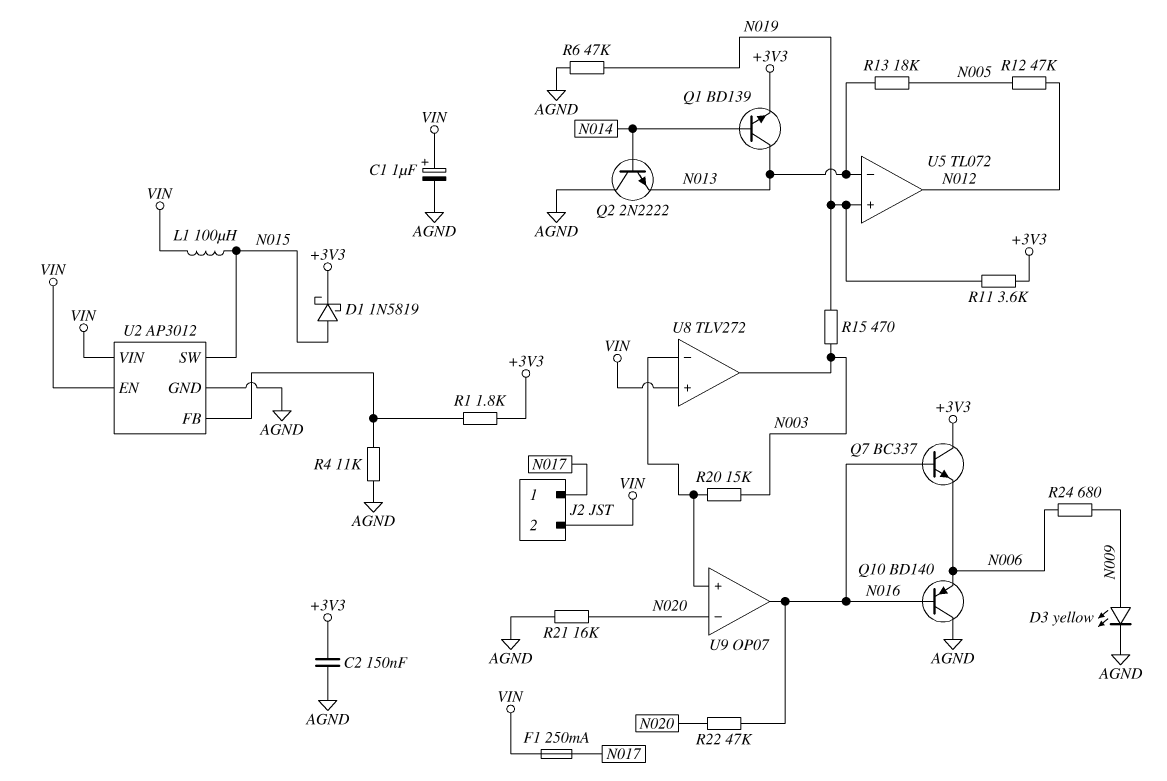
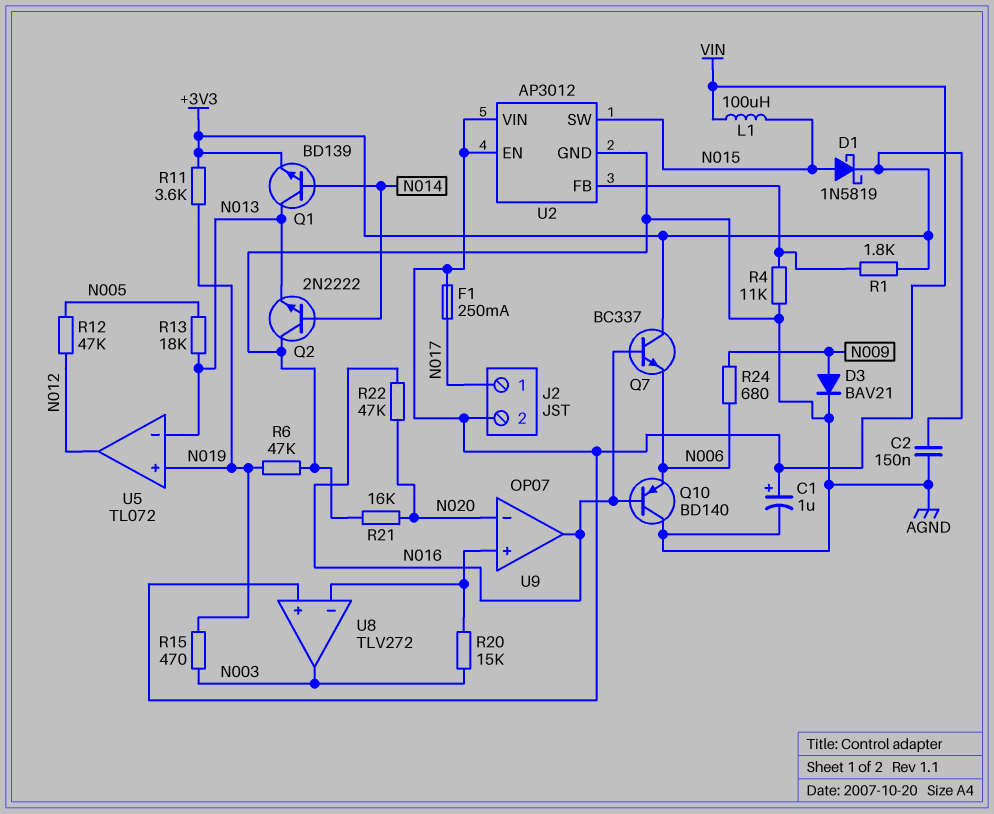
D3: LED yellow (A N009, K AGND) -> diode BAV21 (A N009, K AGND)

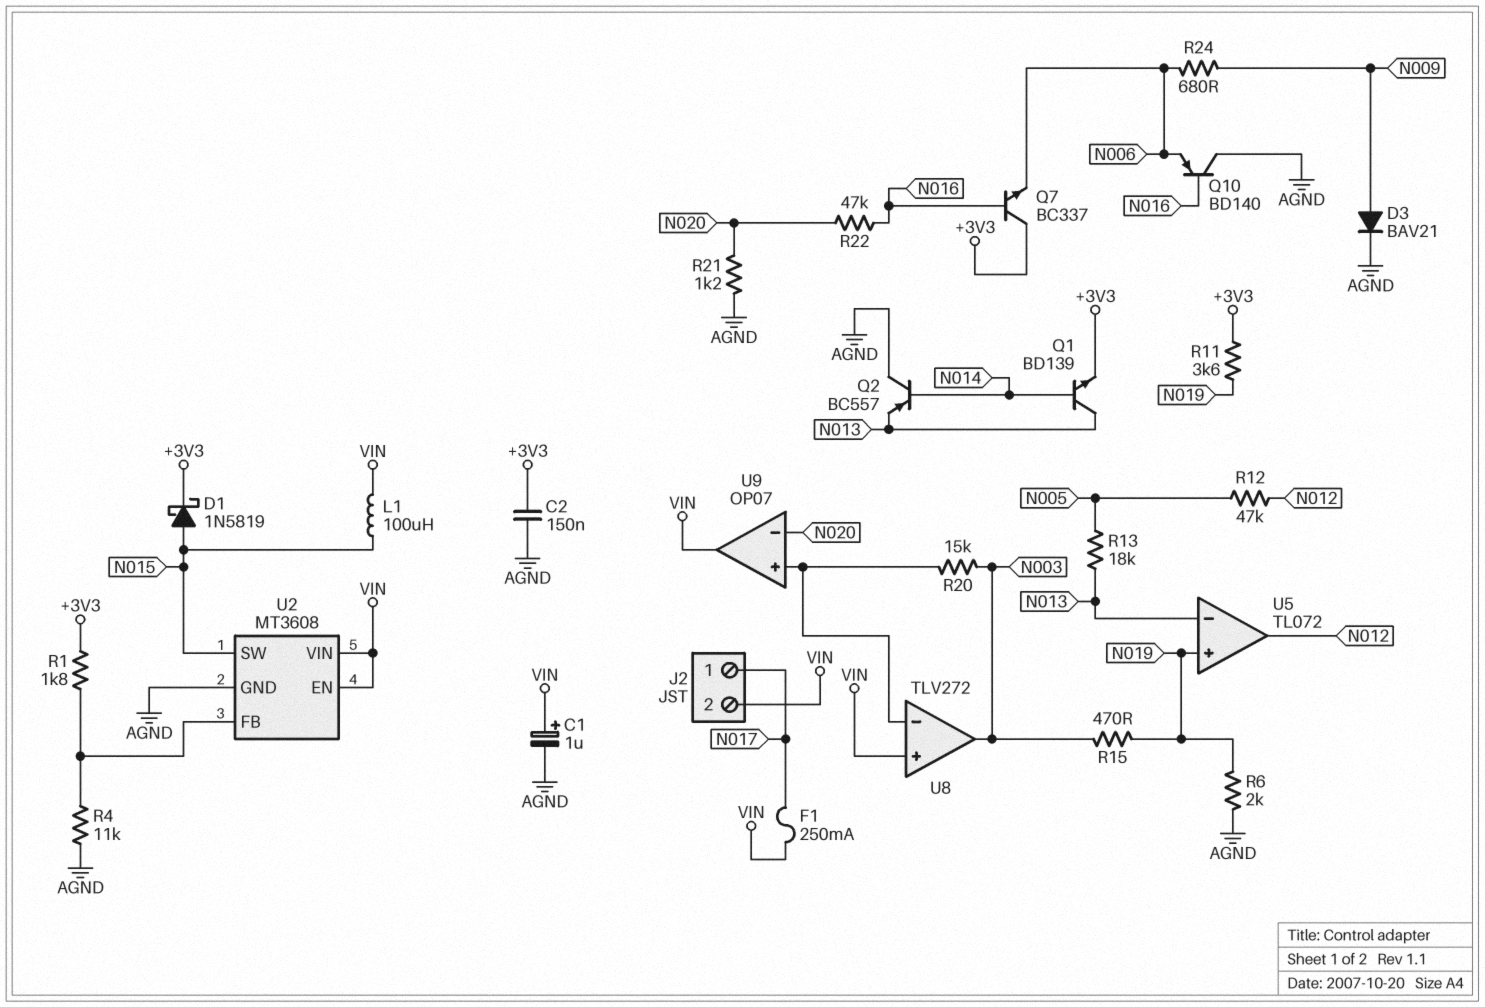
Q2: NPN 2N2222 (B N014, C AGND, E N013) -> PNP BC557 (B N014, C AGND, E N013)
R6: 47k (AGND, N019) -> 2k (AGND, N019)
R21: 16k (AGND, N020) -> 1.2k (AGND, N020)
U2: AP3012 -> MT3608
U9 pin out: N016 -> VIN

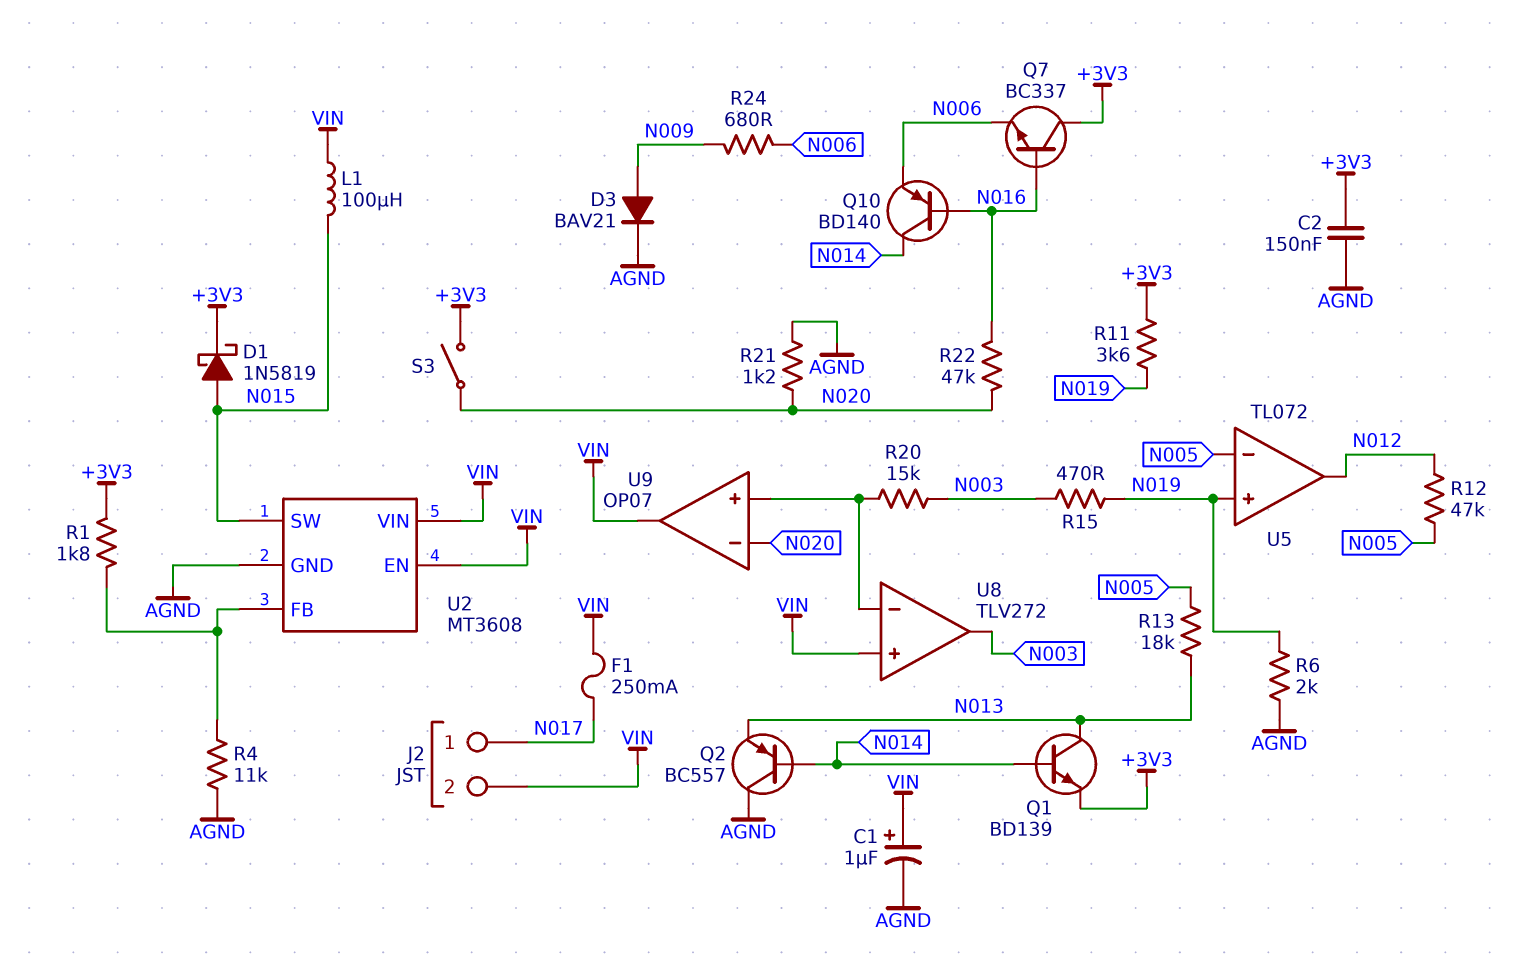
Q10: PNP BD140 (B N016, C AGND, E N006) -> PNP BD140 (B N016, C N014, E N006)
S3: none -> switch (+3V3, N020)
U5 pin in-: N013 -> N005

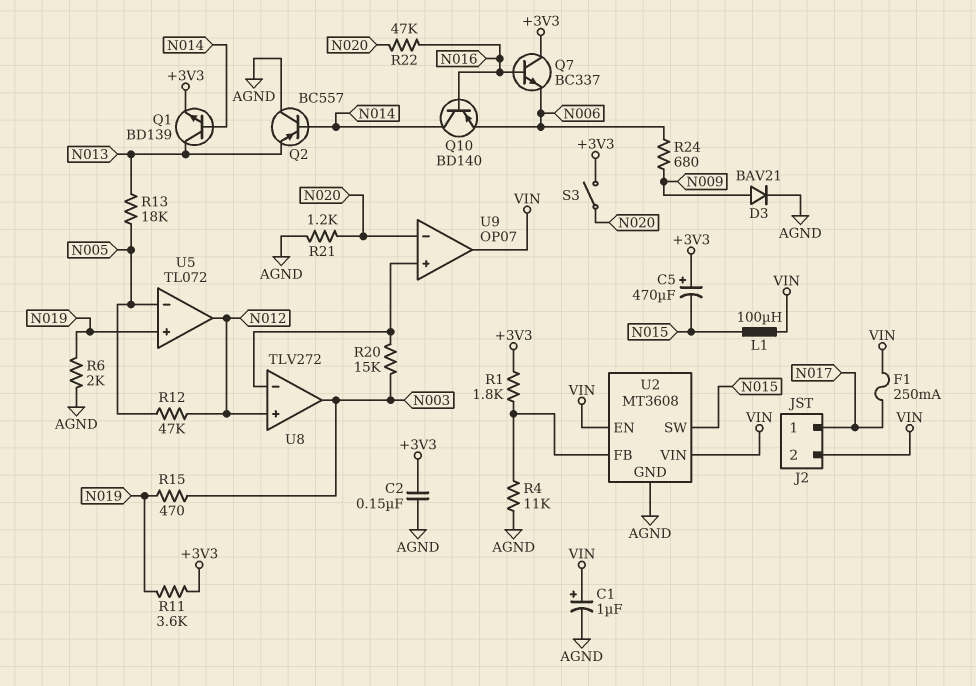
C5: none -> 470uF (plus +3V3, minus N015)
D1: schottky 1N5819 (A N015, K +3V3) -> none
U8 pin in+: VIN -> N012

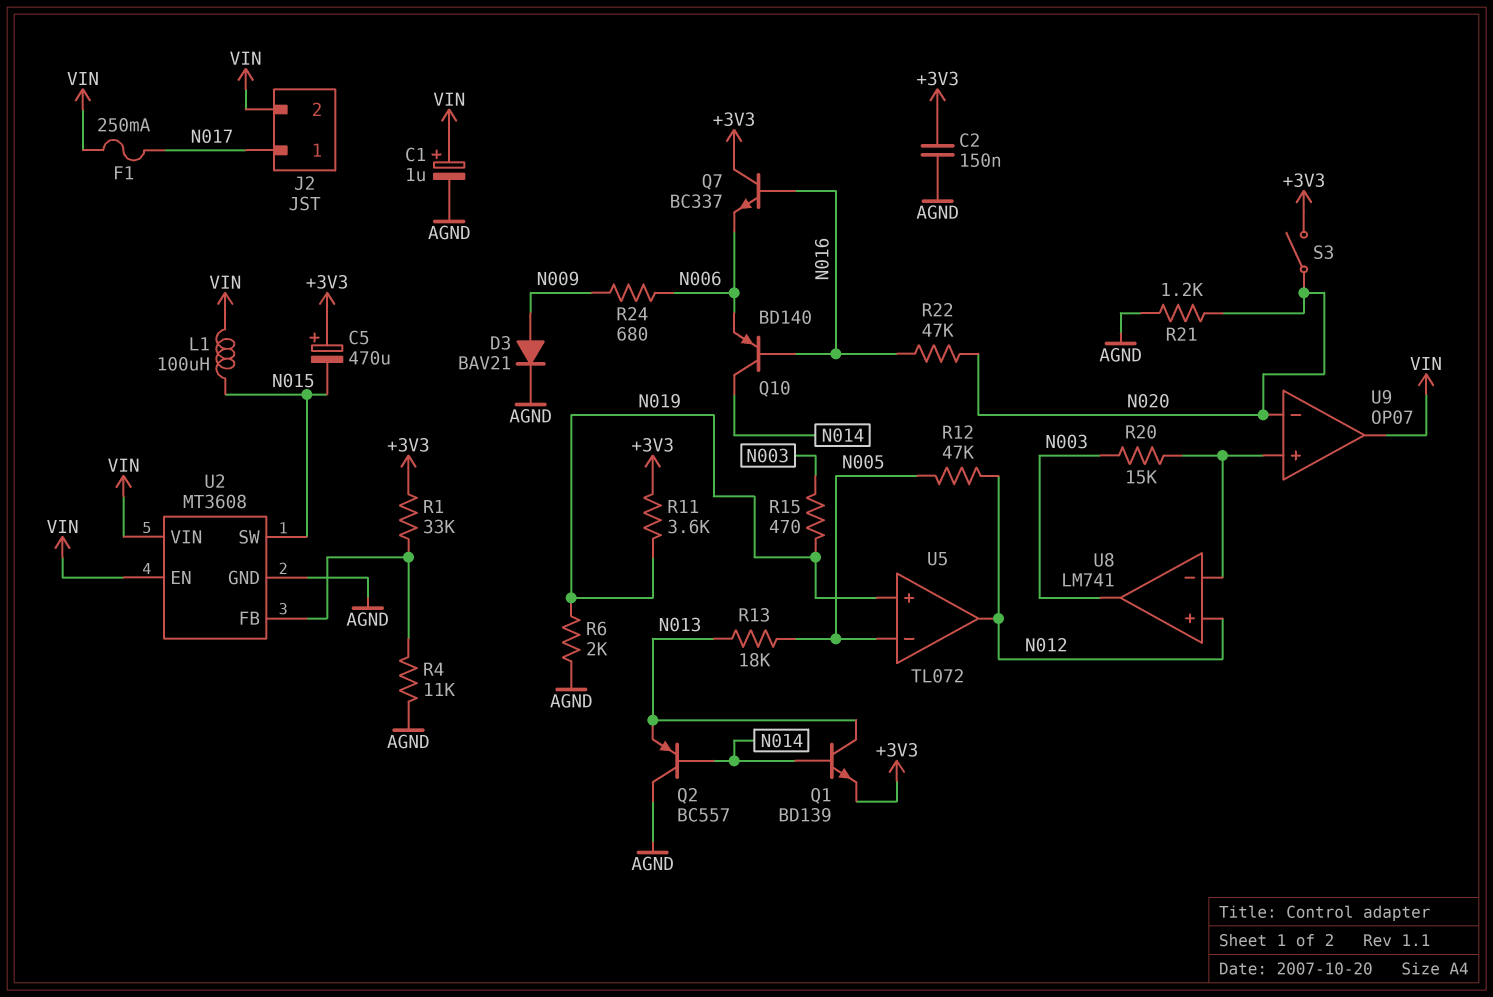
R1: 1.8k (+3V3, U2/FB) -> 33k (+3V3, U2/FB)
U8: TLV272 -> LM741

